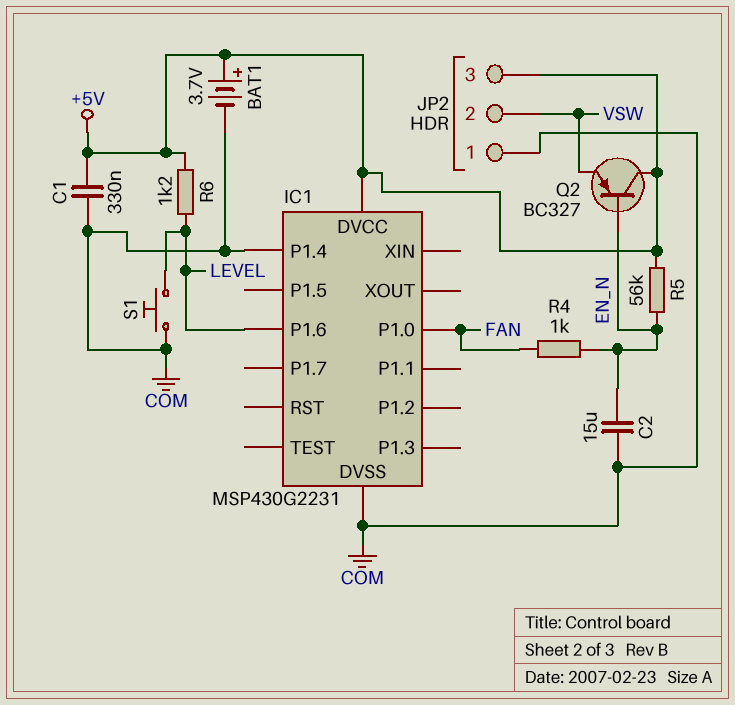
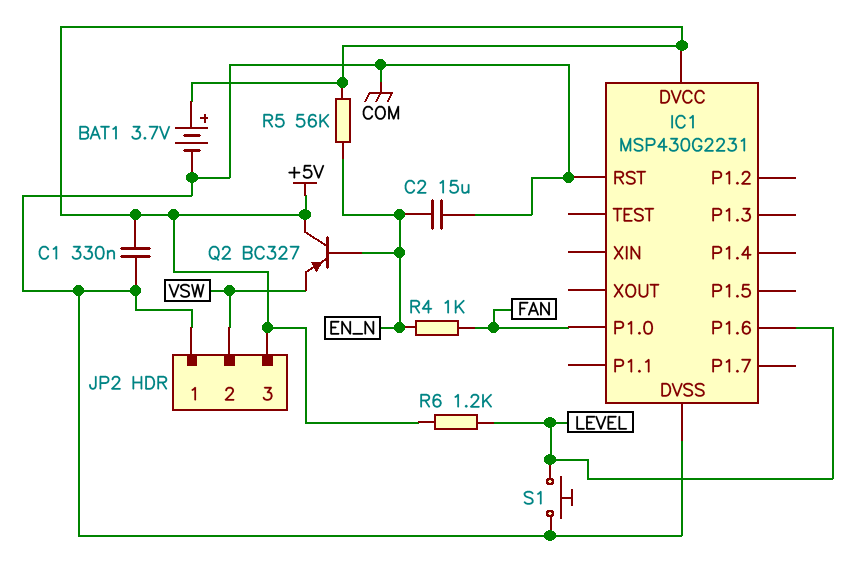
IC1 pin P1.4: COM -> none
IC1 pin RST: none -> COM

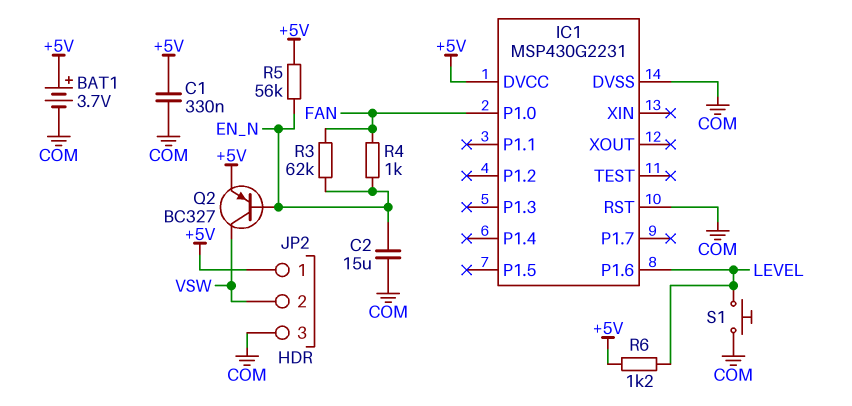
JP2 pin 1: COM -> +5V
JP2 pin 3: +5V -> COM
Q2: PNP BC327 (B EN_N, C +5V, E VSW) -> PNP BC327 (B EN_N, C VSW, E +5V)
R3: none -> 62k (EN_N, FAN)

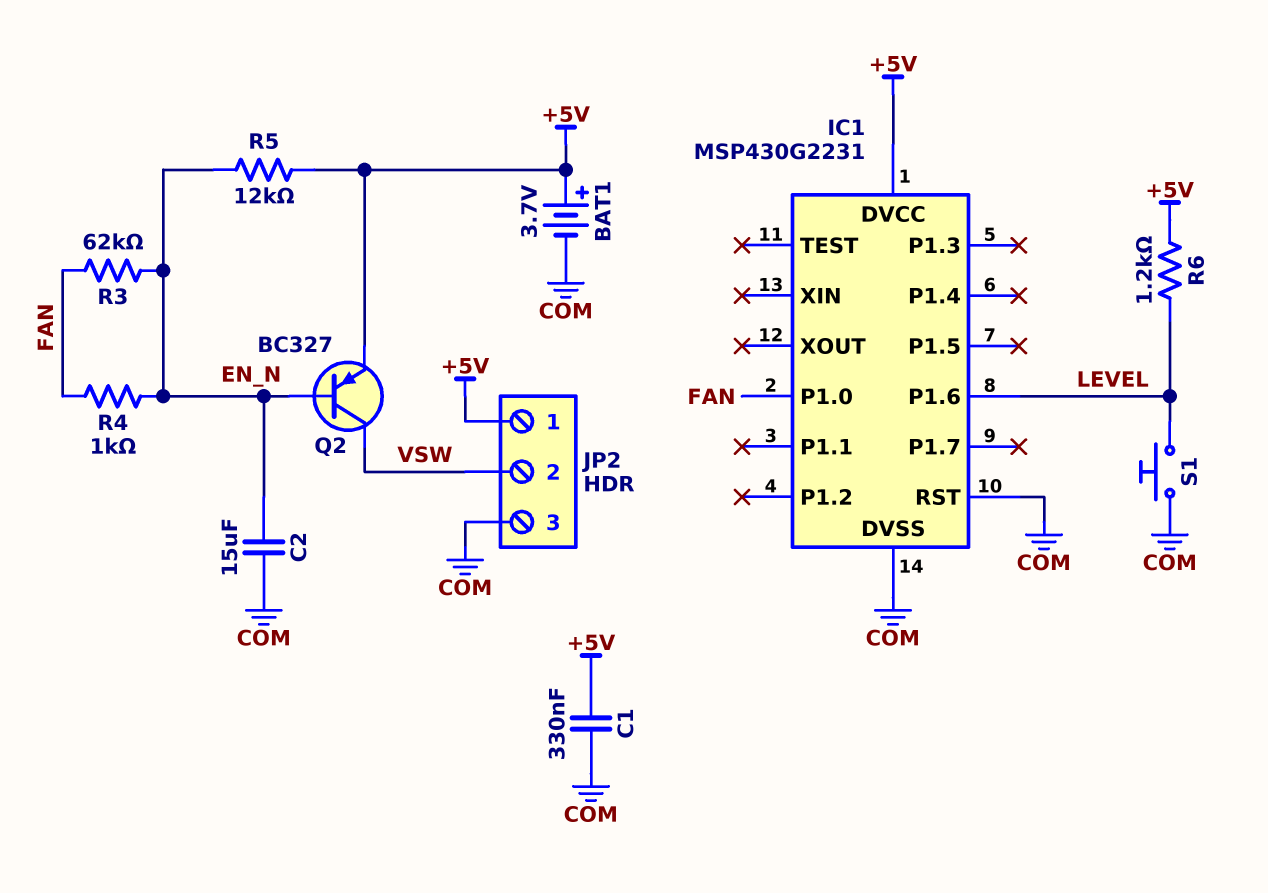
R5: 56k (+5V, EN_N) -> 12k (+5V, EN_N)

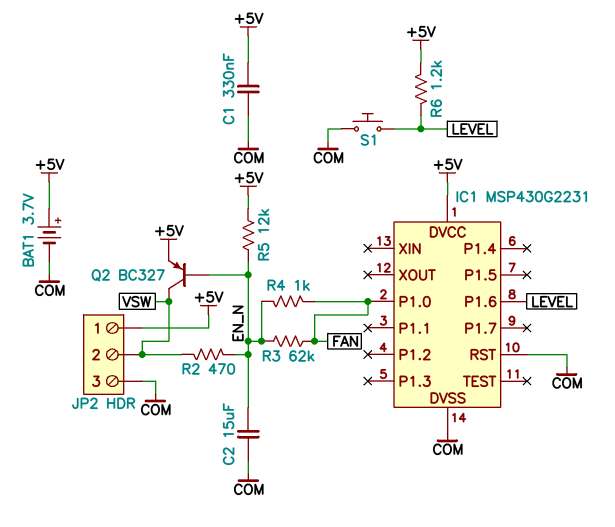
R2: none -> 470 (EN_N, VSW)

